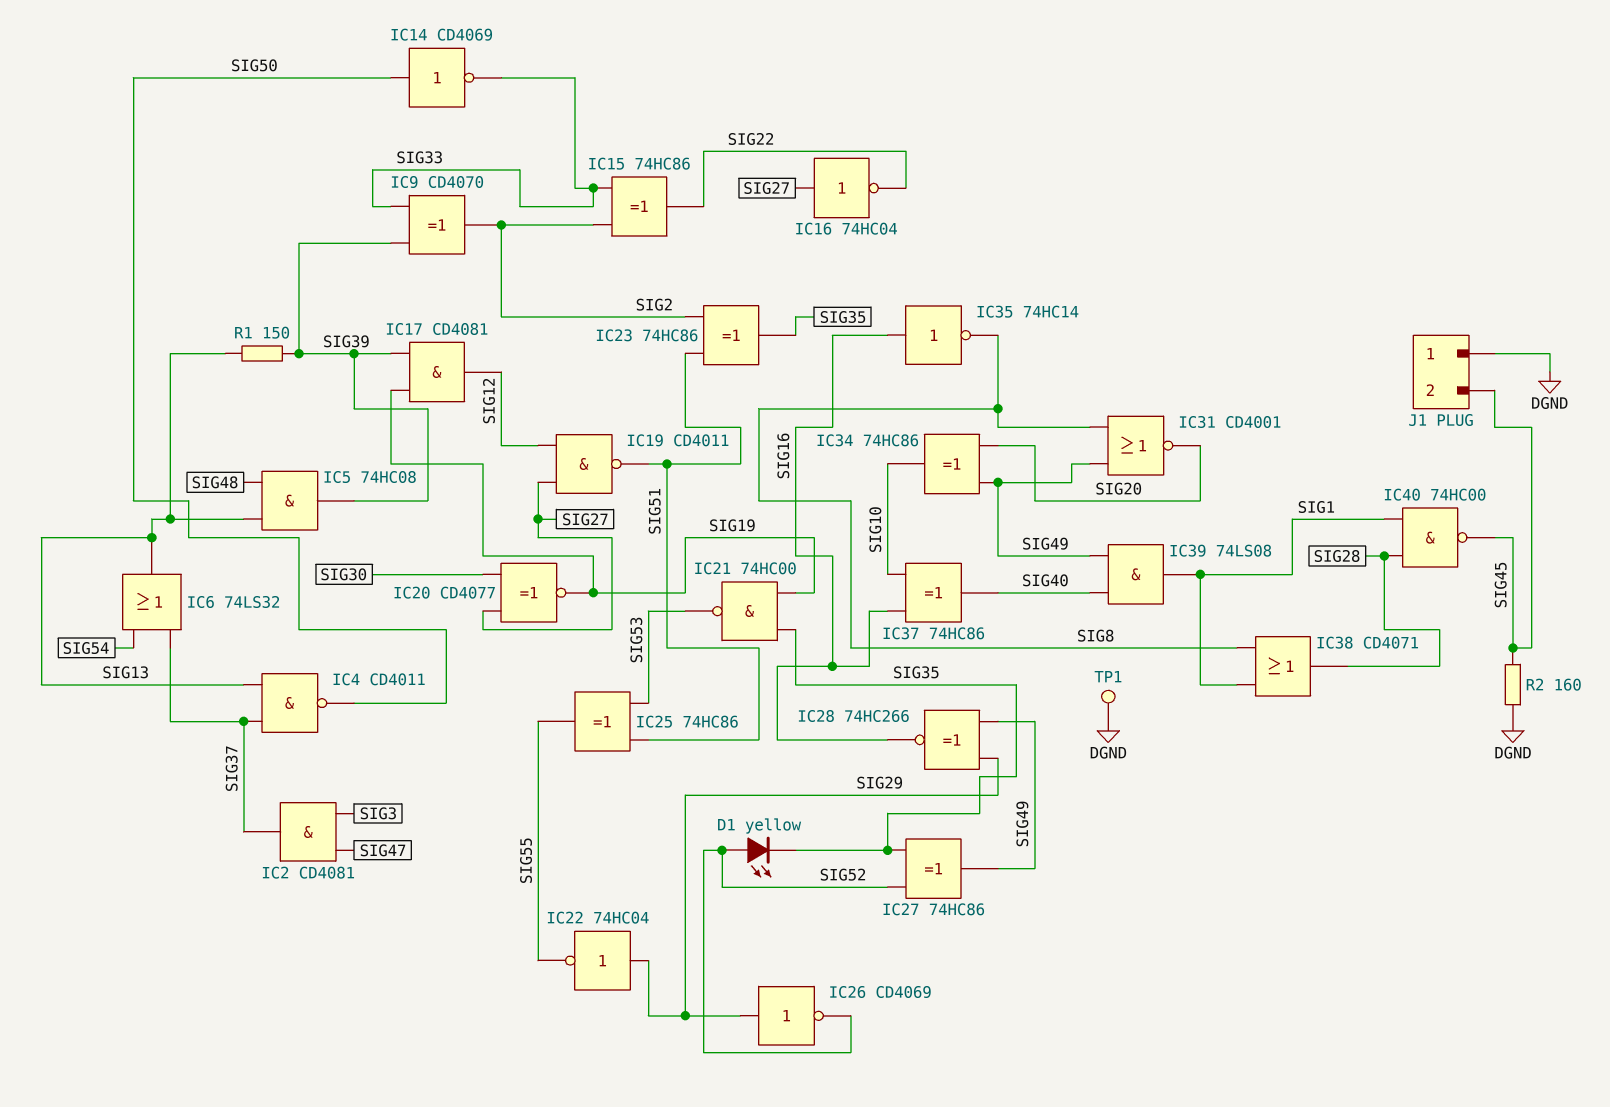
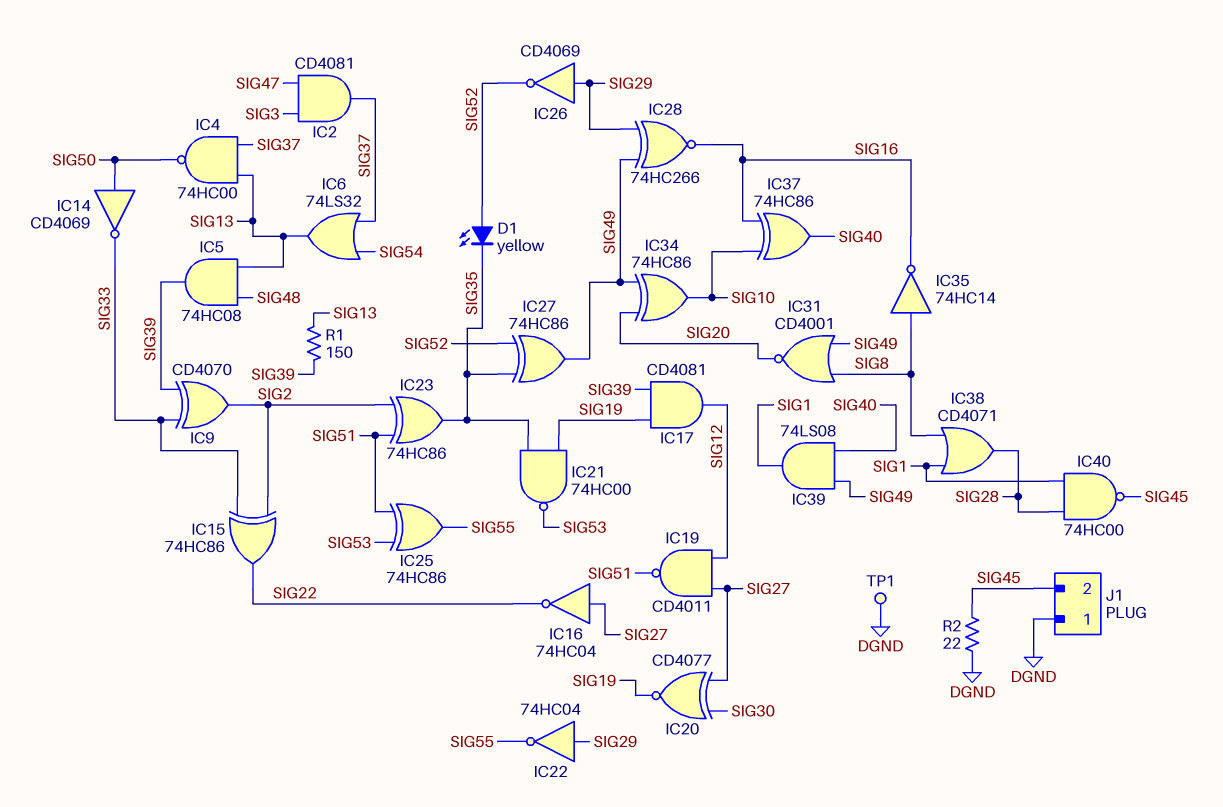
IC4: NAND CD4011 (in SIG13, in SIG37, out SIG50) -> NAND 74HC00 (in SIG13, in SIG37, out SIG50)
IC35: NOT 74HC14 (in SIG16, out SIG8) -> NOT 74HC14 (in SIG8, out SIG16)
R2: 160 (DGND, SIG45) -> 22 (DGND, SIG45)

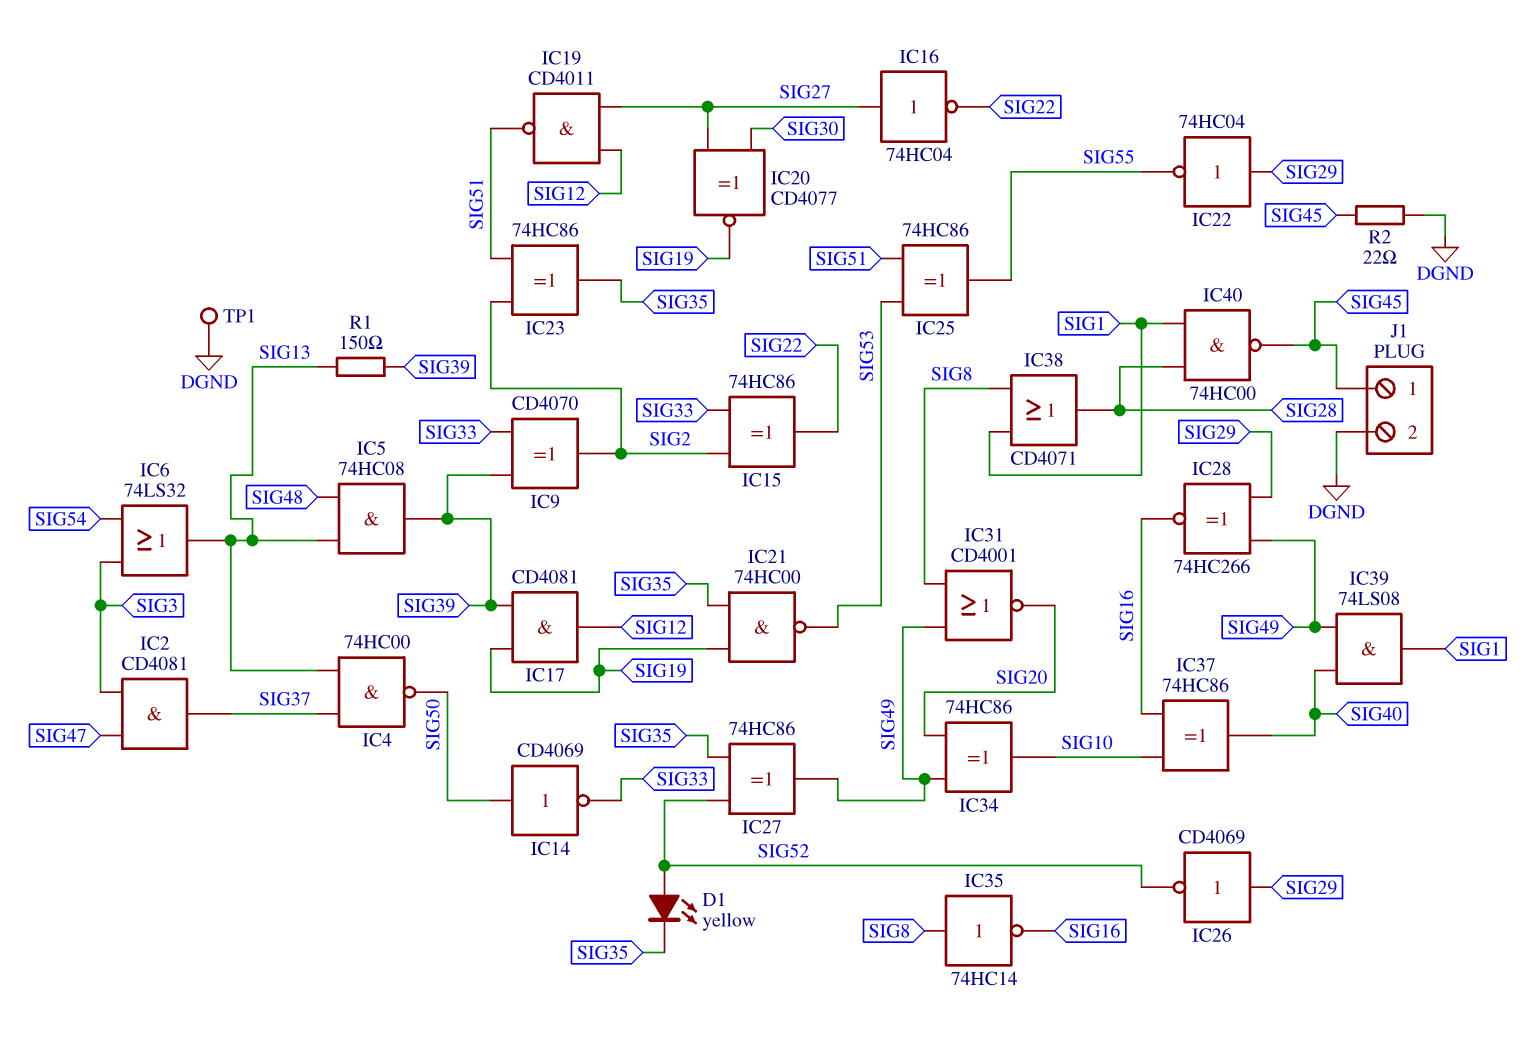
IC6: OR 74LS32 (in SIG37, in SIG54, out SIG13) -> OR 74LS32 (in SIG3, in SIG54, out SIG13)
J1 pin 1: DGND -> SIG45
J1 pin 2: SIG45 -> DGND

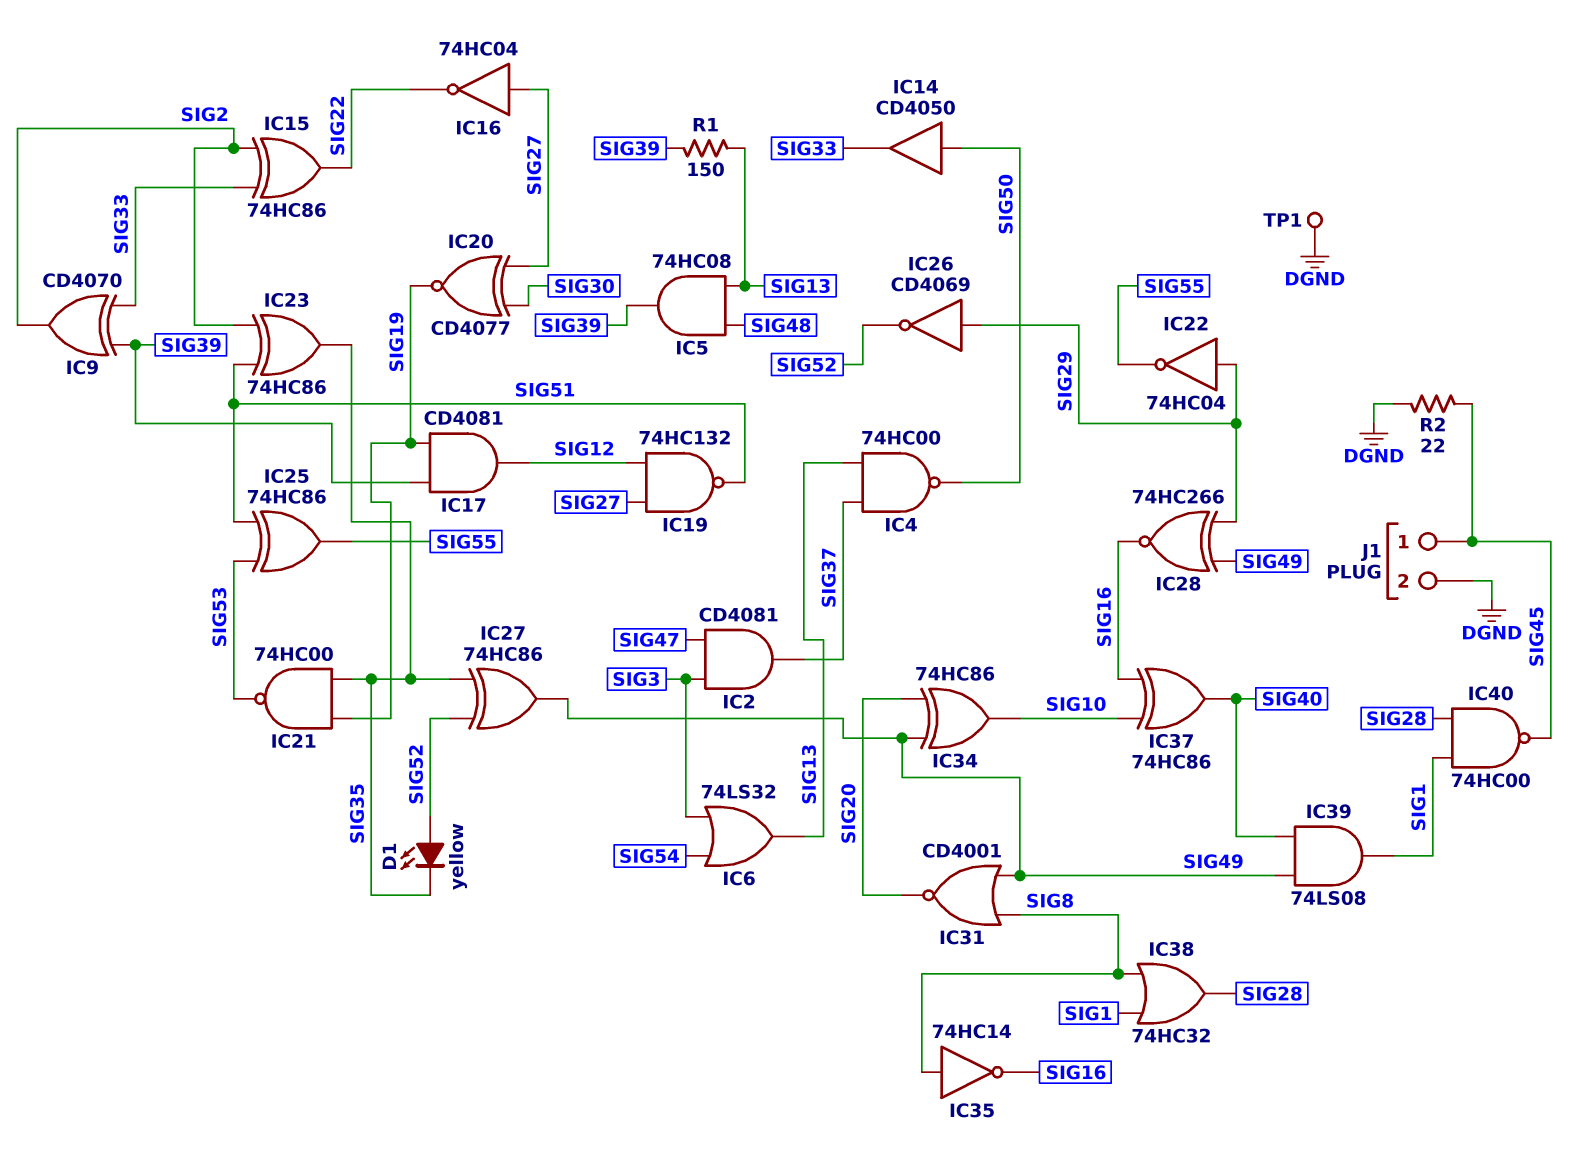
IC14: NOT CD4069 (in SIG50, out SIG33) -> buffer CD4050 (in SIG50, out SIG33)
IC19: NAND CD4011 (in SIG12, in SIG27, out SIG51) -> NAND 74HC132 (in SIG12, in SIG27, out SIG51)
IC38: OR CD4071 (in SIG1, in SIG8, out SIG28) -> OR 74HC32 (in SIG1, in SIG8, out SIG28)

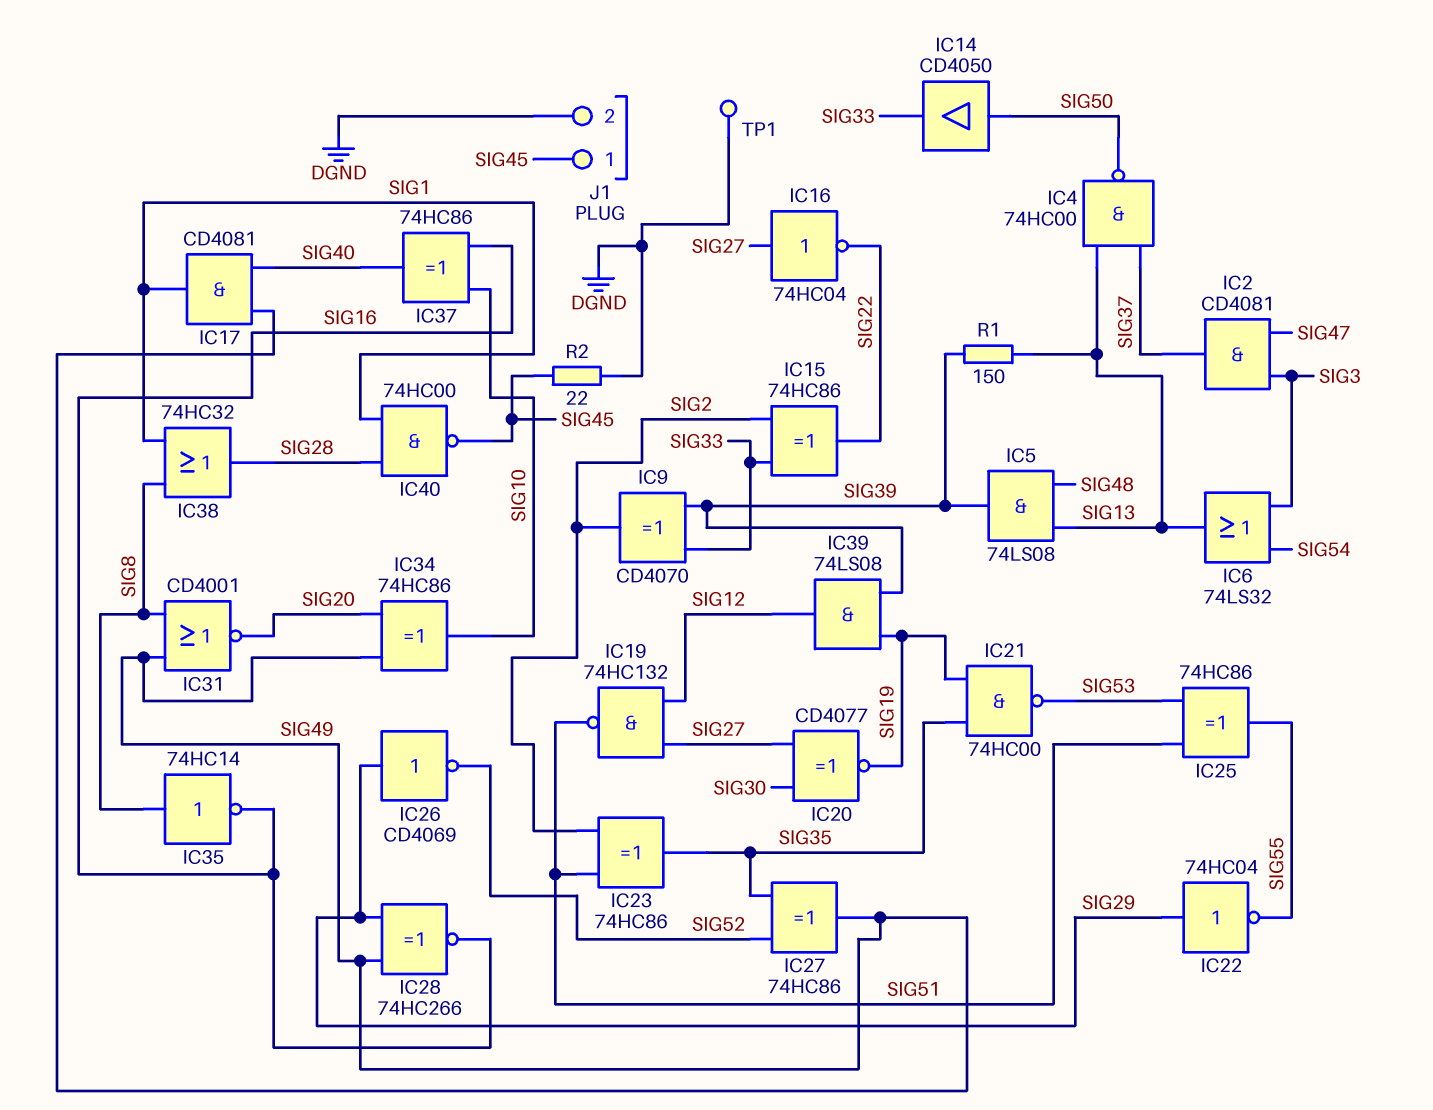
D1: LED yellow (A SIG52, K SIG35) -> none
IC5: AND 74HC08 (in SIG13, in SIG48, out SIG39) -> AND 74LS08 (in SIG13, in SIG48, out SIG39)
IC17: AND CD4081 (in SIG19, in SIG39, out SIG12) -> AND CD4081 (in SIG40, in SIG49, out SIG1)
IC39: AND 74LS08 (in SIG40, in SIG49, out SIG1) -> AND 74LS08 (in SIG19, in SIG39, out SIG12)

